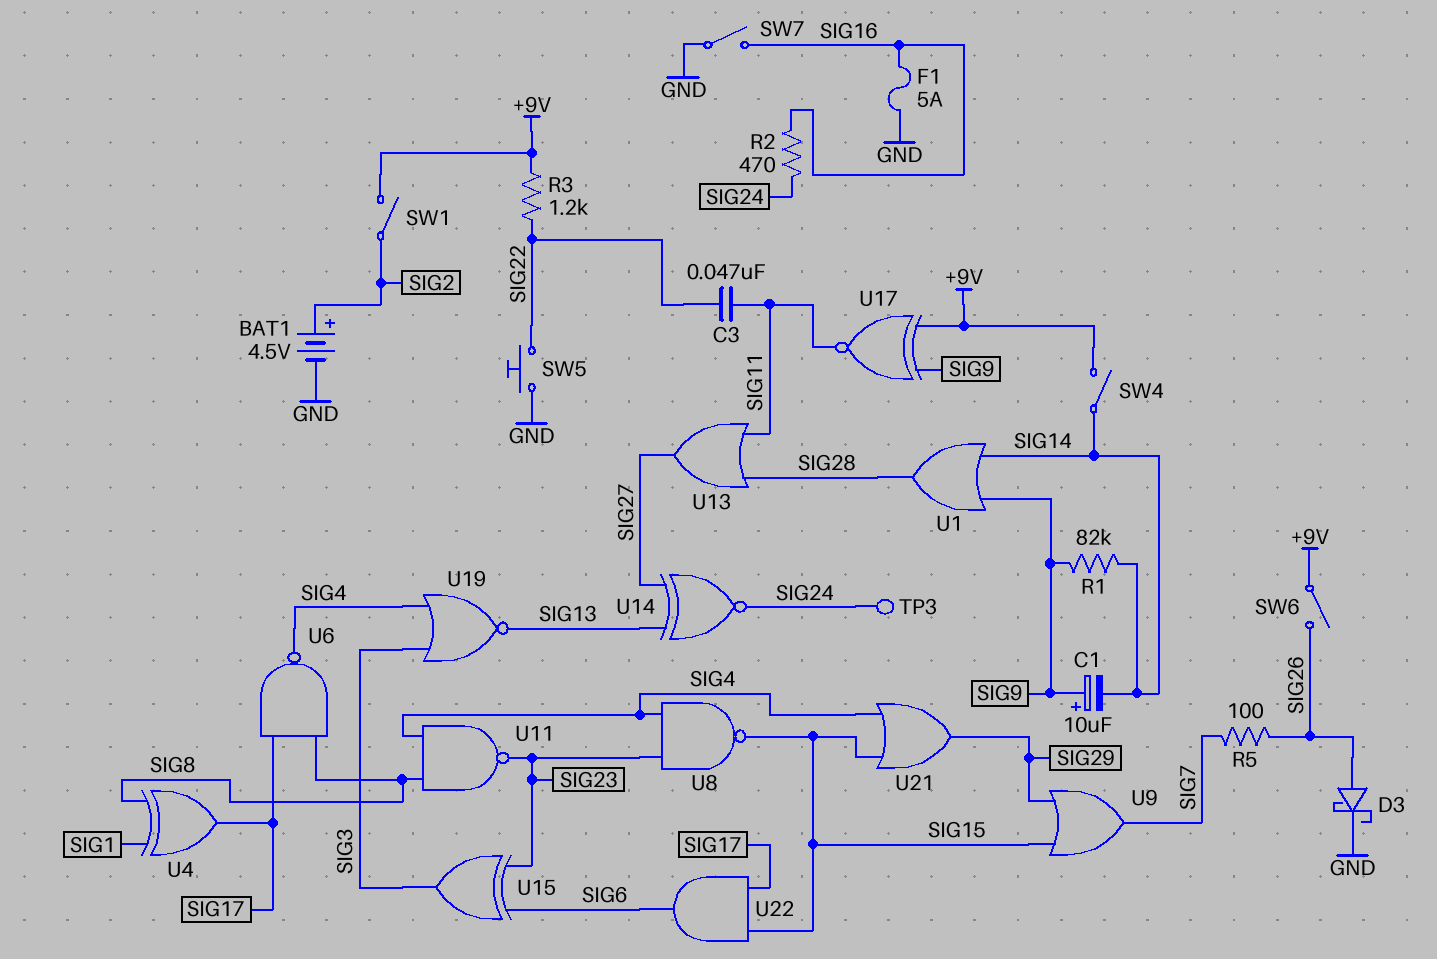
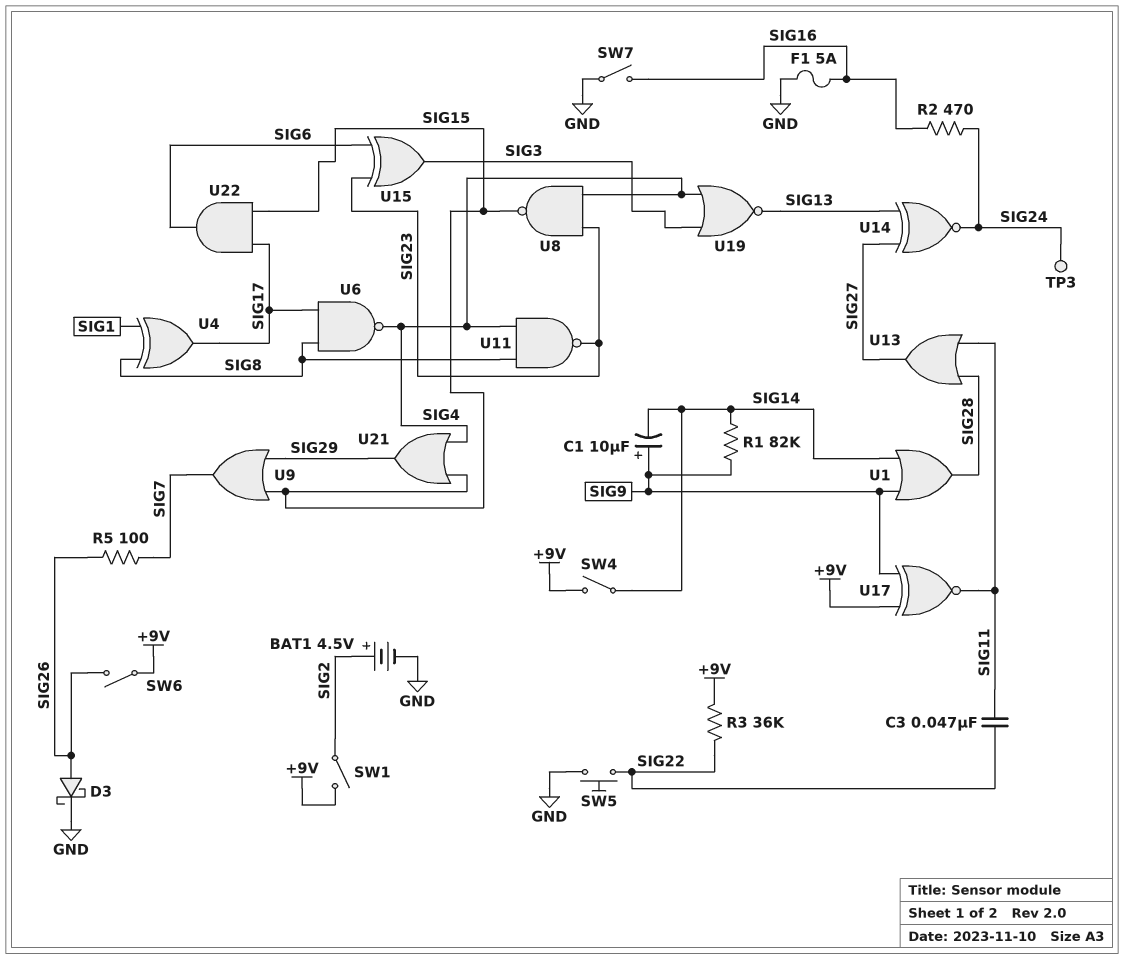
R3: 1.2k (+9V, SIG22) -> 36k (+9V, SIG22)

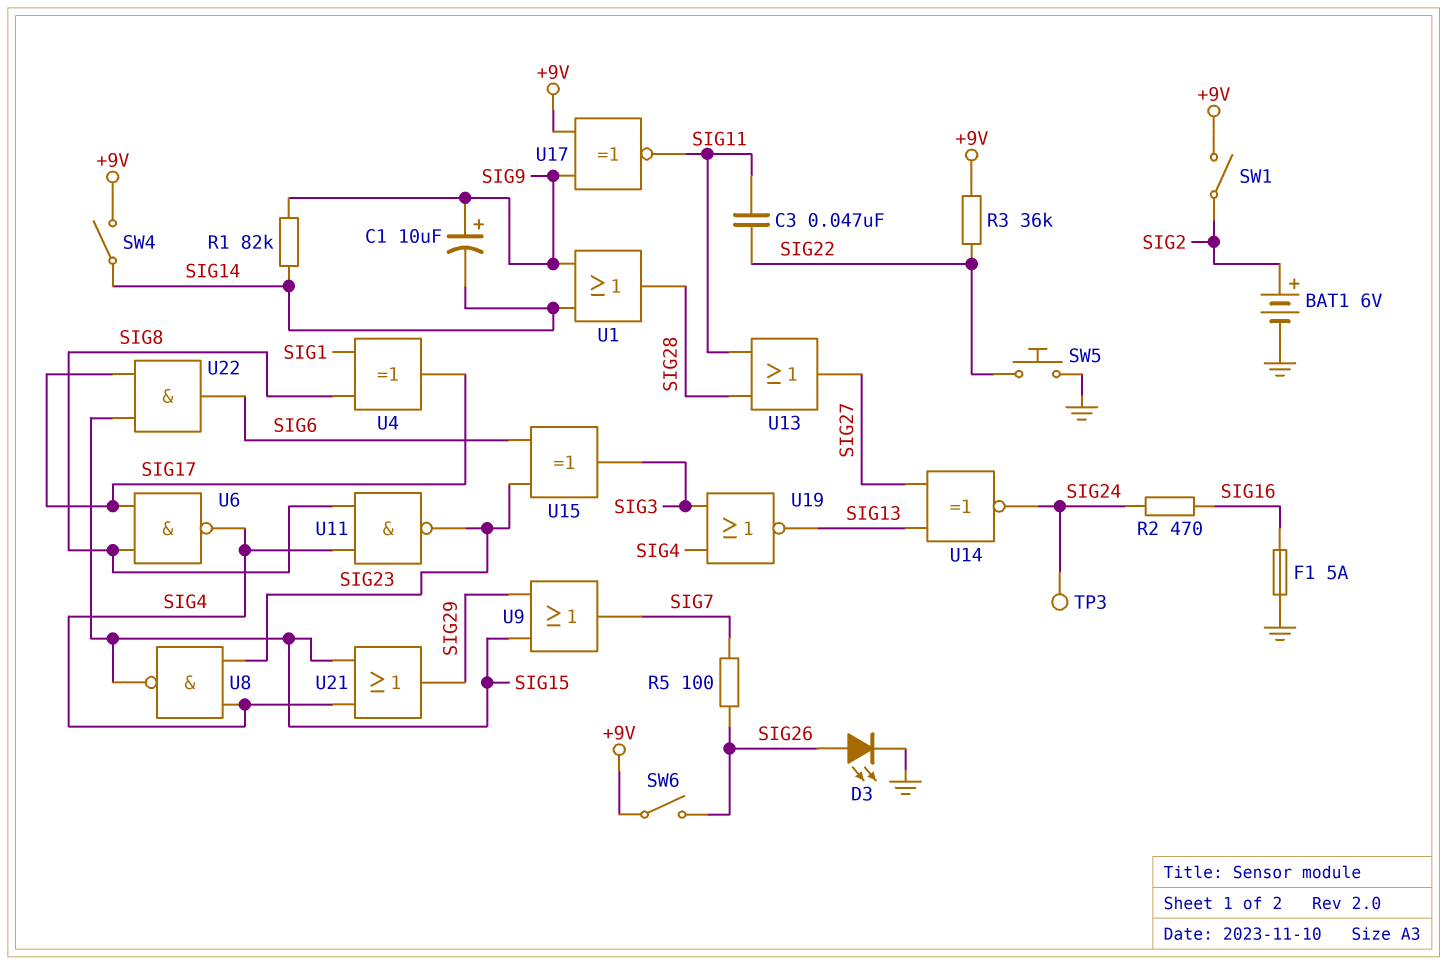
BAT1: 4.5V (plus SIG2, minus GND) -> 6V (plus SIG2, minus GND)
D3: schottky (A SIG26, K GND) -> LED (A SIG26, K GND)
SW7: switch (GND, SIG16) -> none

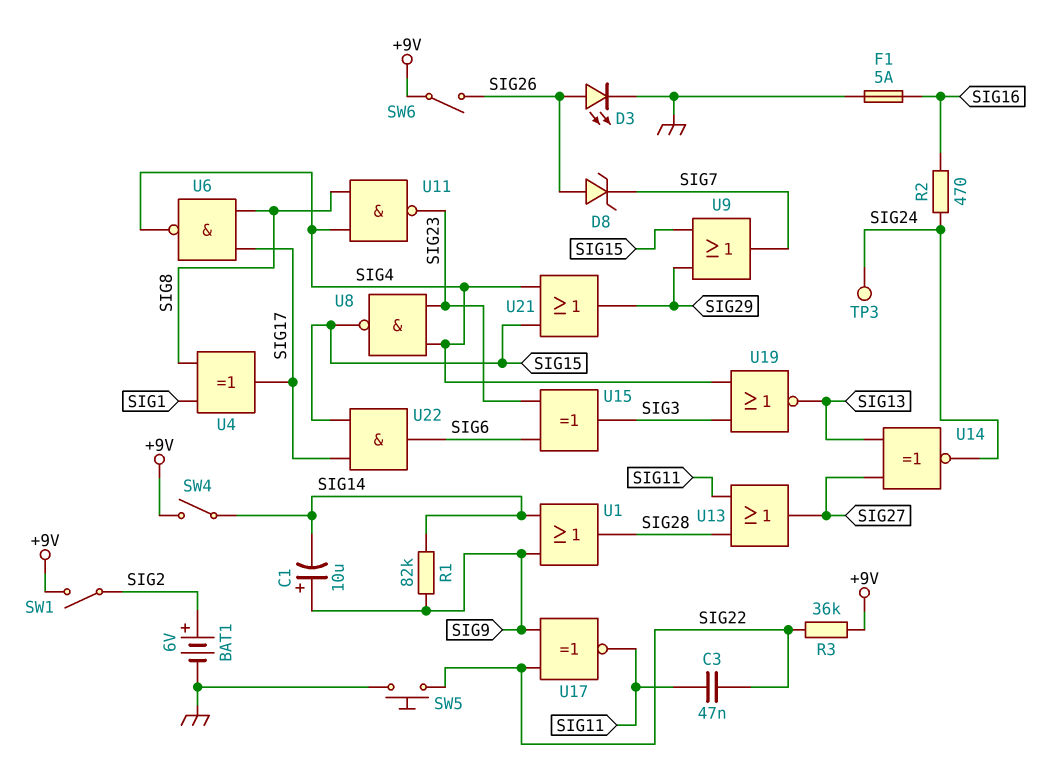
D8: none -> zener (A SIG26, K SIG7)
R5: 100 (SIG7, SIG26) -> none
U17: XNOR (in +9V, in SIG9, out SIG11) -> XNOR (in SIG9, in SIG22, out SIG11)

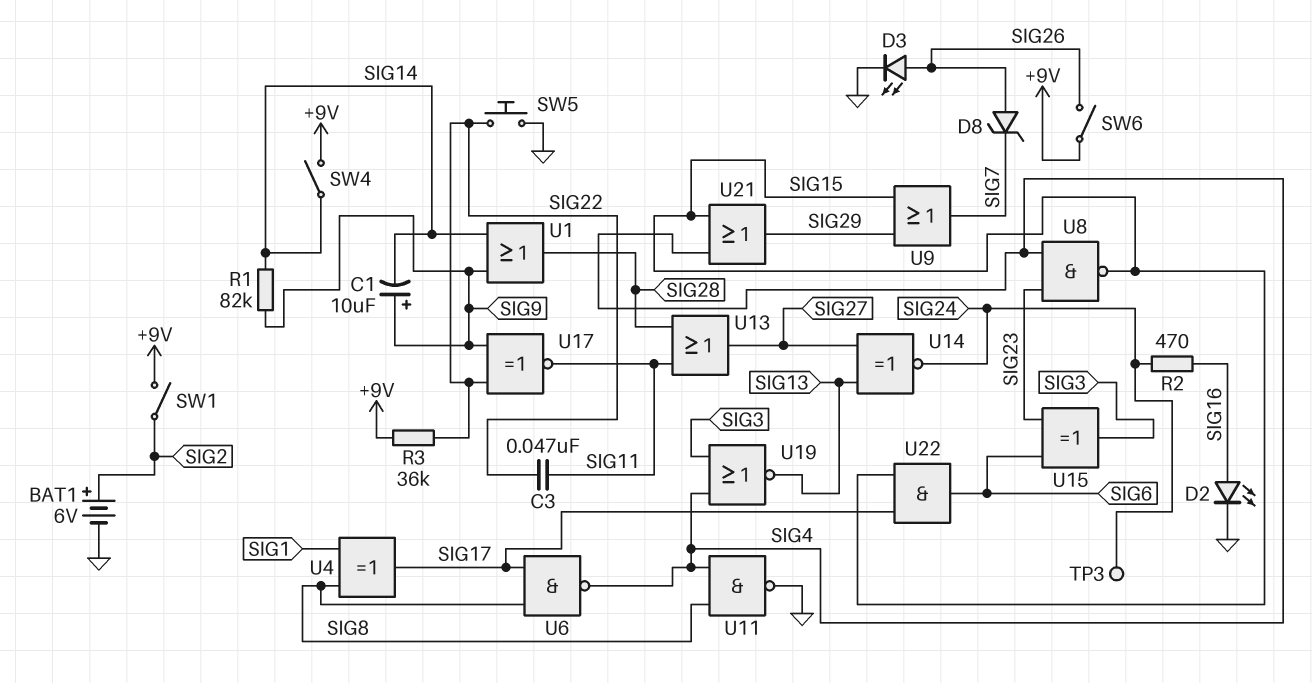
D2: none -> LED (A SIG16, K GND)
F1: 5A (GND, SIG16) -> none
U11: NAND (in SIG4, in SIG8, out SIG23) -> NAND (in SIG4, in SIG8, out GND)

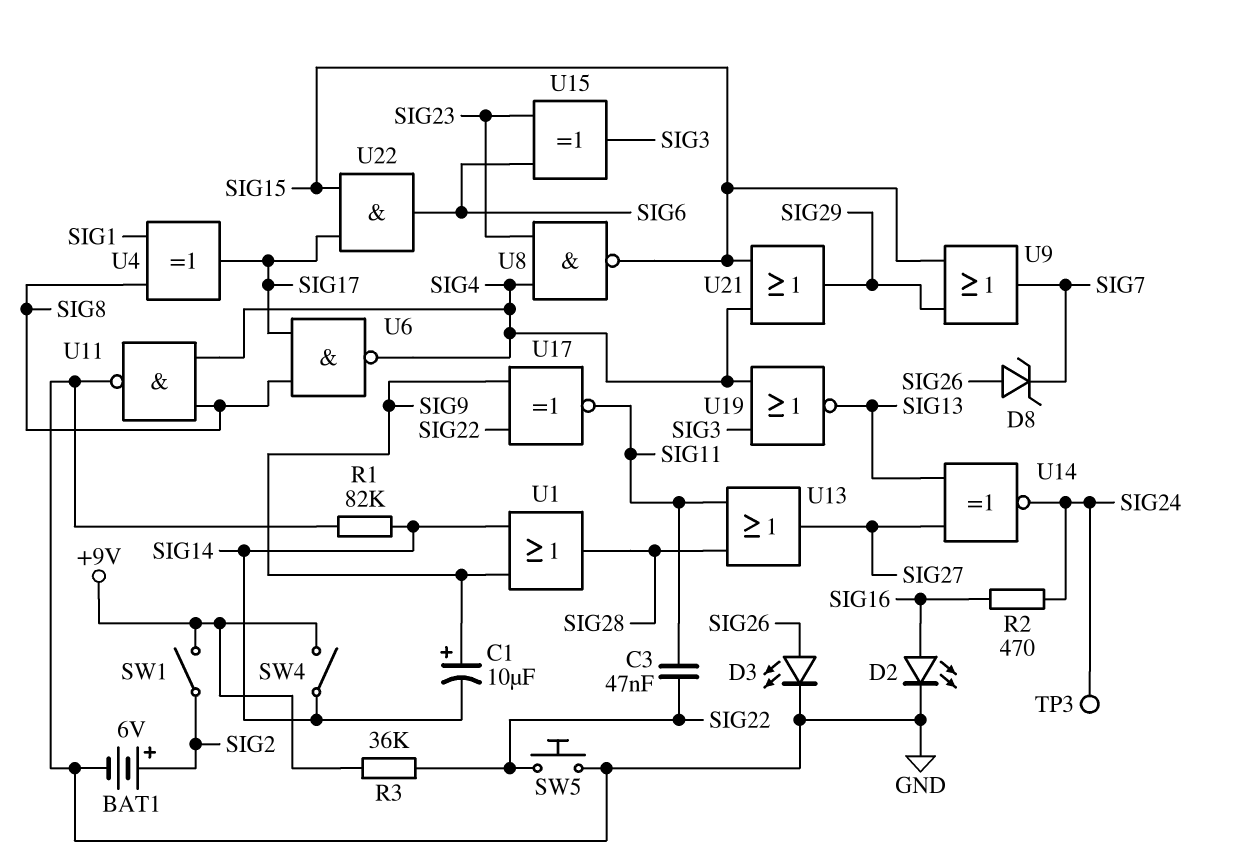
R1: 82k (SIG9, SIG14) -> 82k (GND, SIG14)
SW6: switch (+9V, SIG26) -> none

